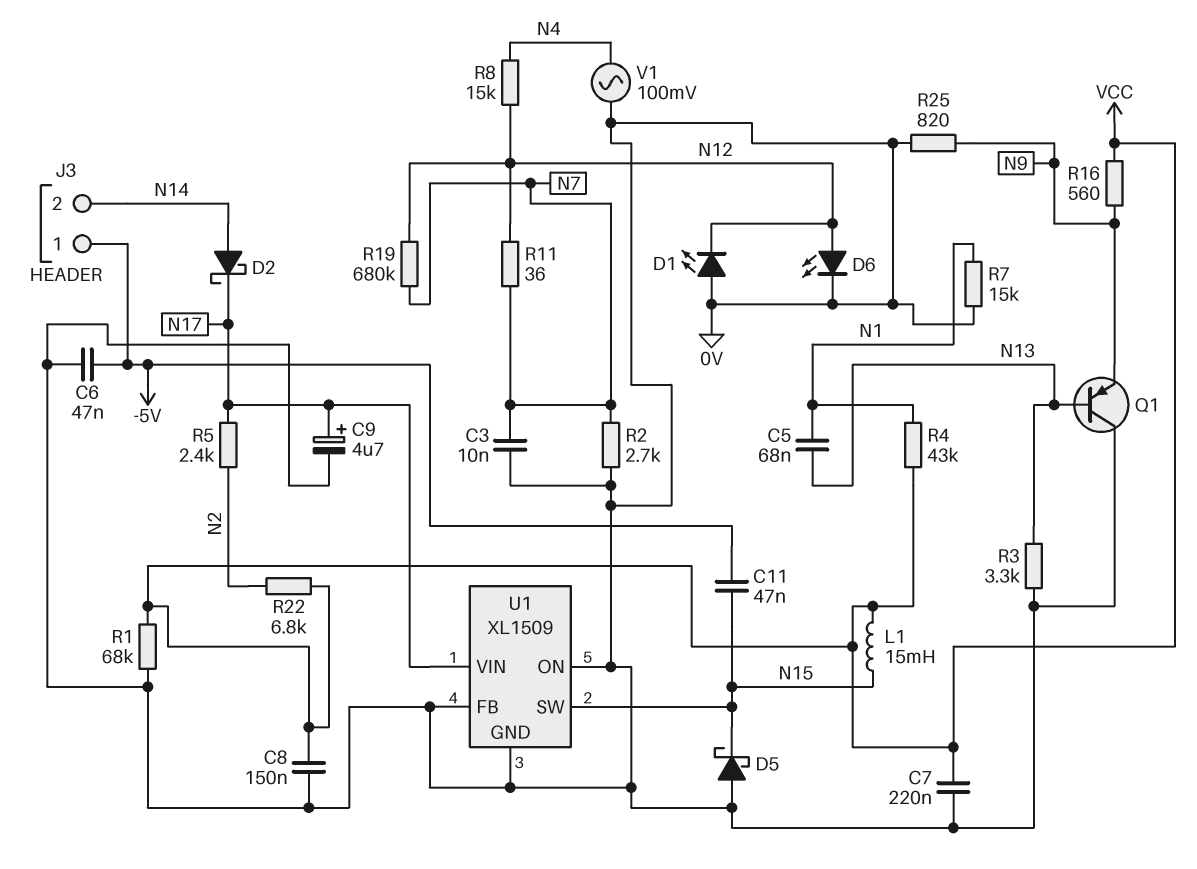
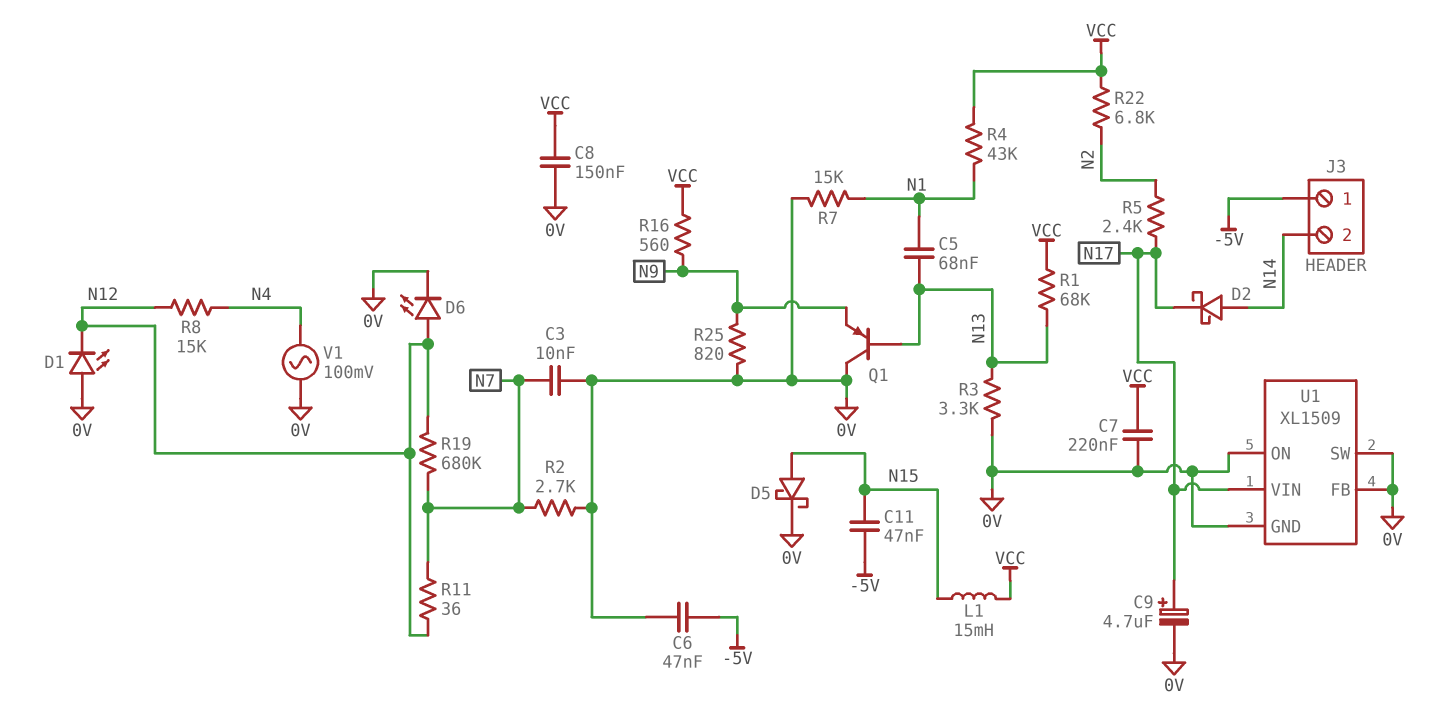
D5: schottky (A 0V, K N15) -> schottky (A N15, K 0V)
R1: 68k (0V, VCC) -> 68k (N13, VCC)
U1 pin SW: N15 -> 0V

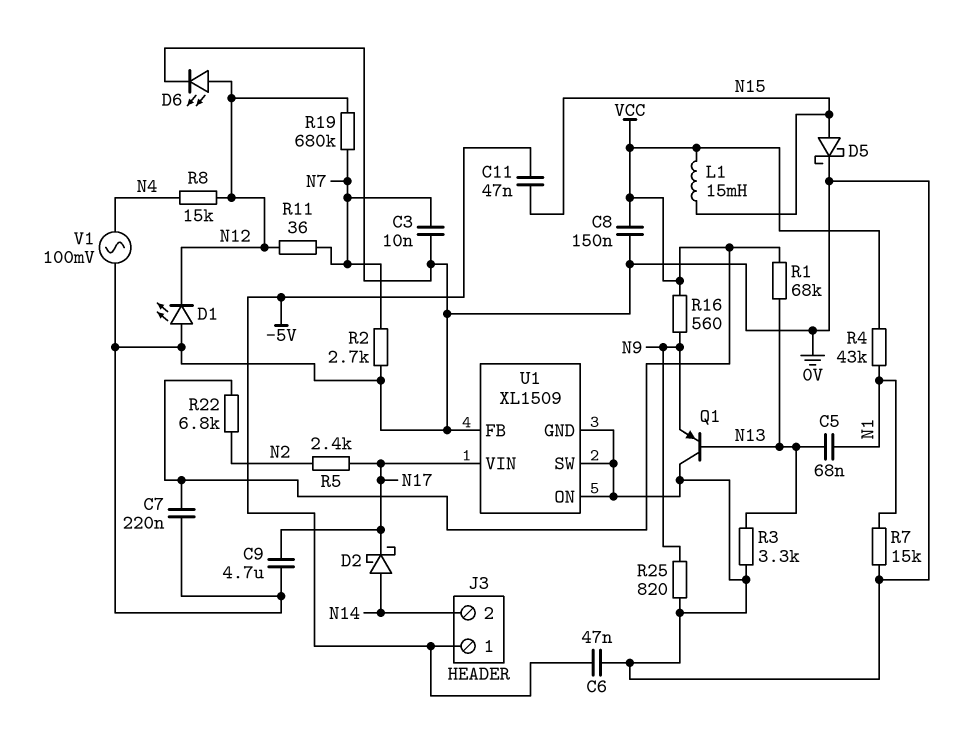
C9: 4.7uF (plus N17, minus 0V) -> 4.7uF (0V, N17)

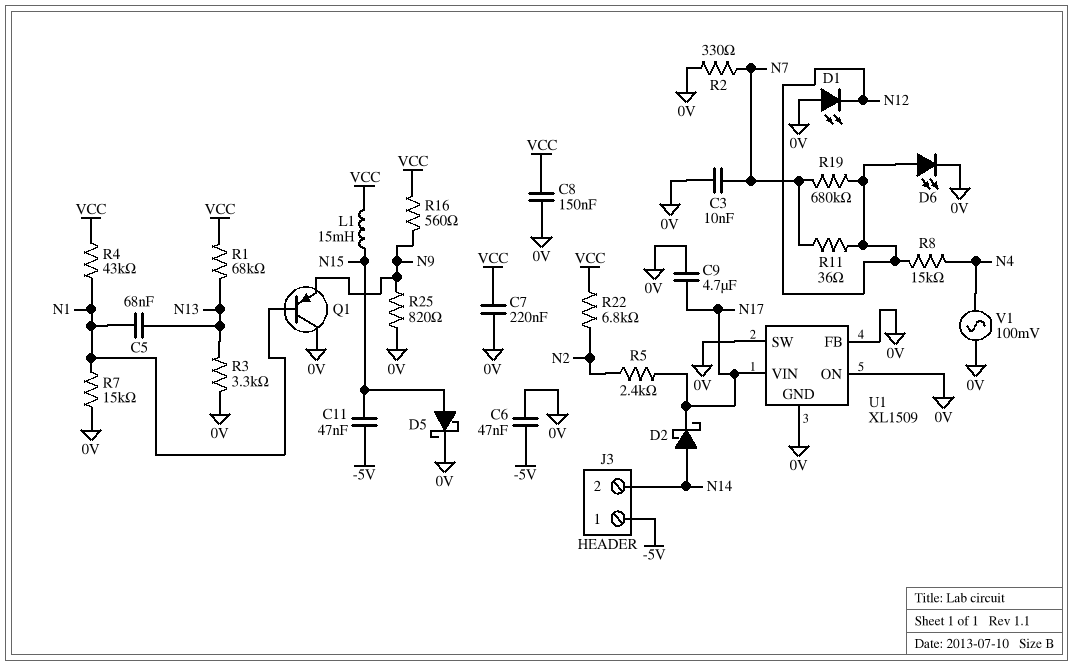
Q1: PNP (B N13, C 0V, E N9) -> PNP (B N1, C 0V, E N9)
R2: 2.7k (0V, N7) -> 330 (0V, N7)

